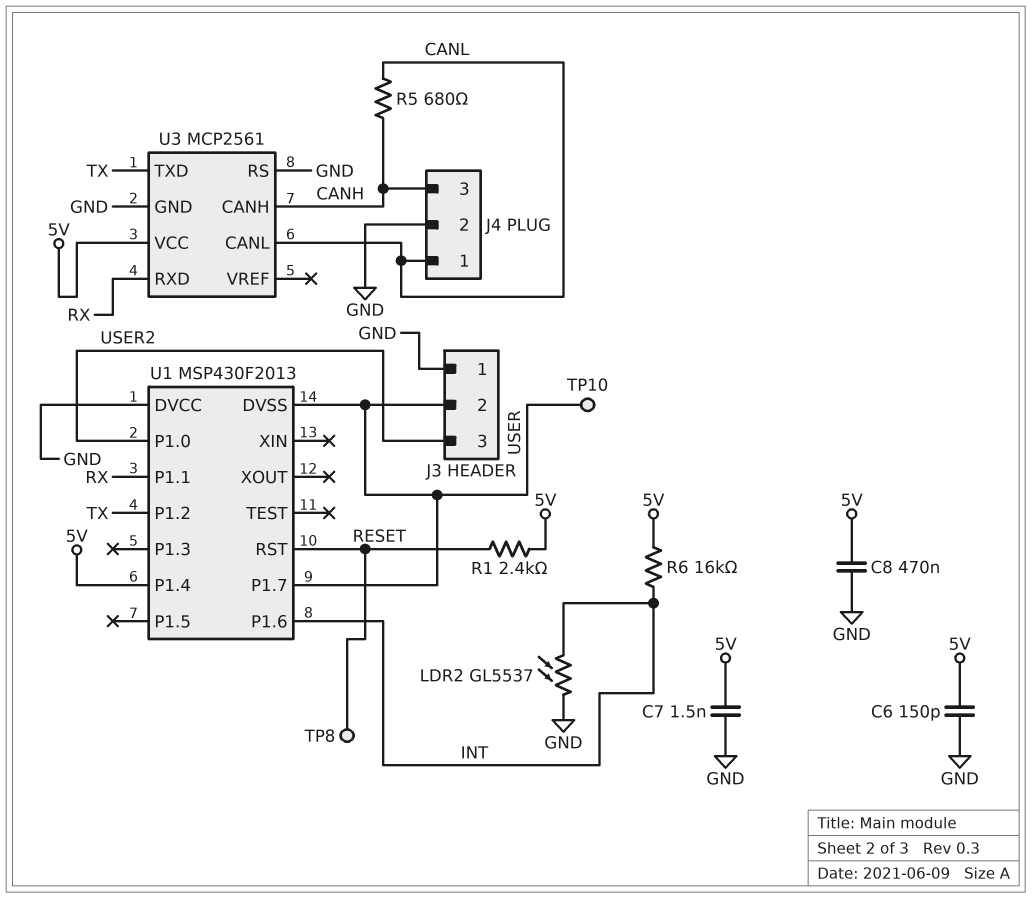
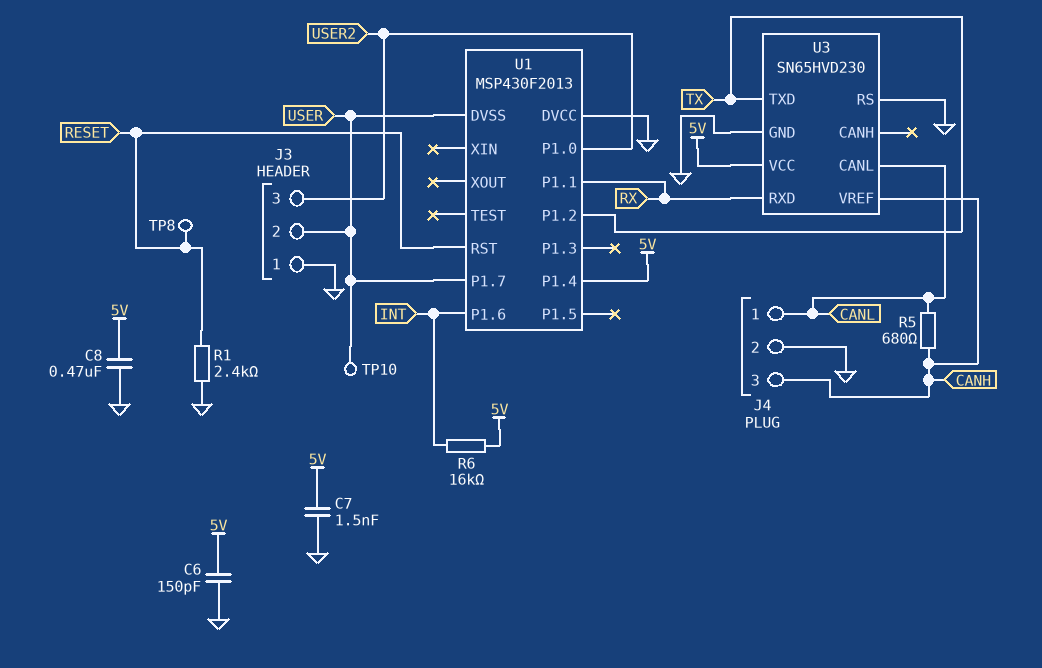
LDR2: GL5537 (GND, INT) -> none
R1: 2.4k (5V, RESET) -> 2.4k (GND, RESET)
U3: MCP2561 -> SN65HVD230
U3 pin CANH: CANH -> none
U3 pin VREF: none -> CANH

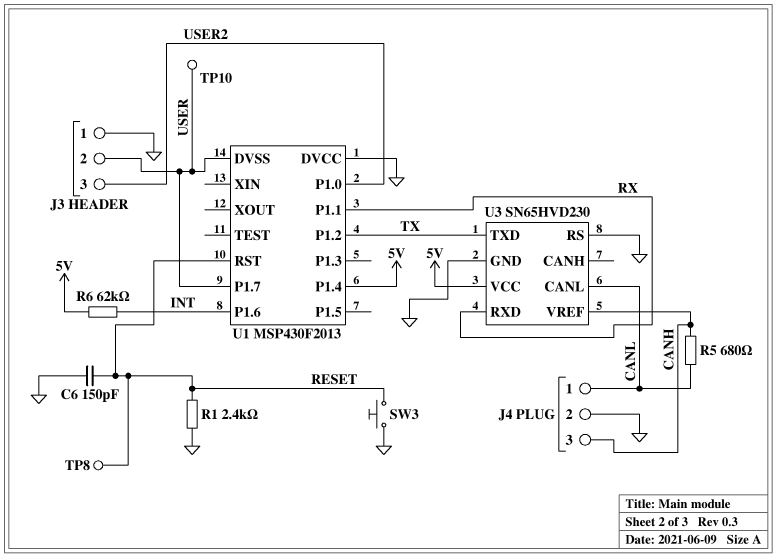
C6: 150pF (5V, GND) -> 150pF (GND, RESET)
C7: 1.5nF (5V, GND) -> none
C8: 470nF (5V, GND) -> none
R6: 16k (5V, INT) -> 62k (5V, INT)
SW3: none -> button (GND, RESET)

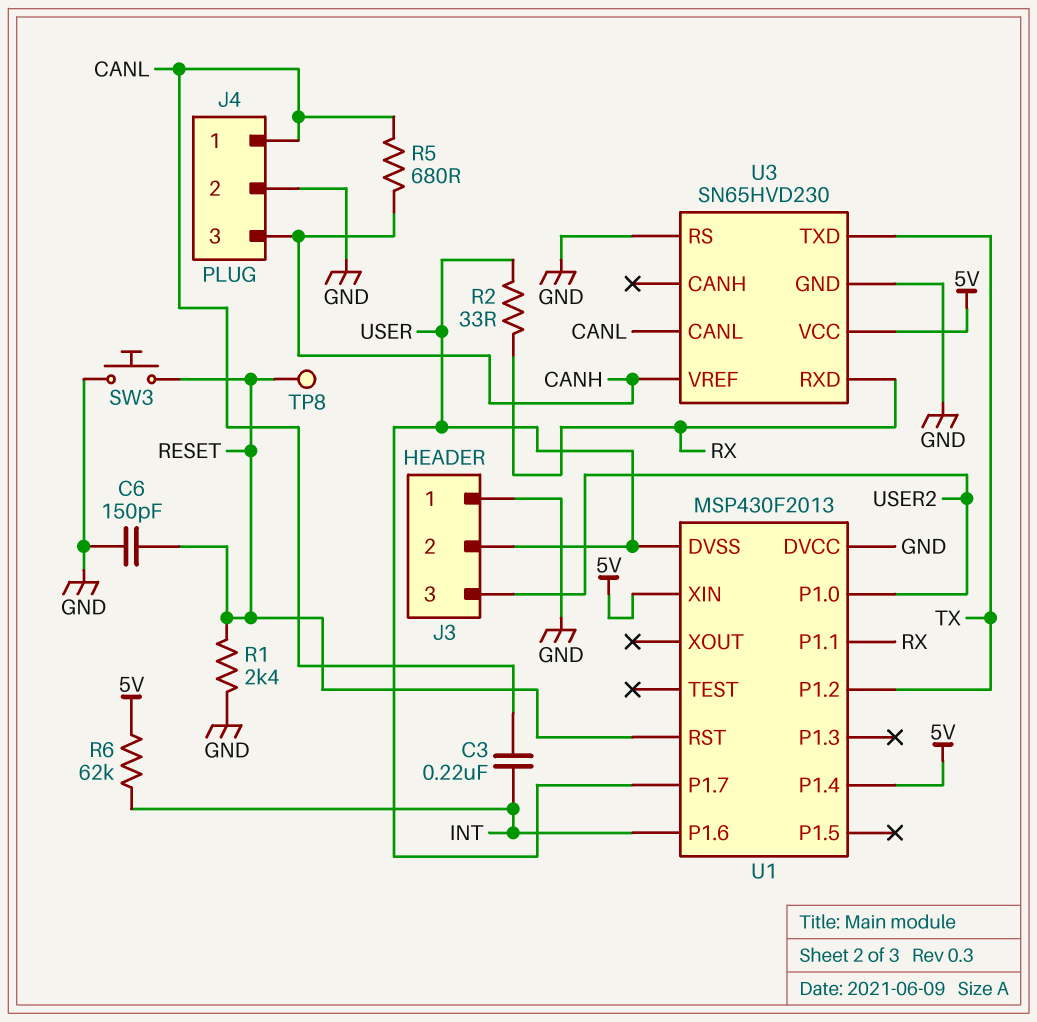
C3: none -> 220nF (CANL, INT)
R2: none -> 33 (RX, USER)
TP10: test point (USER) -> none
U1 pin XIN: none -> 5V

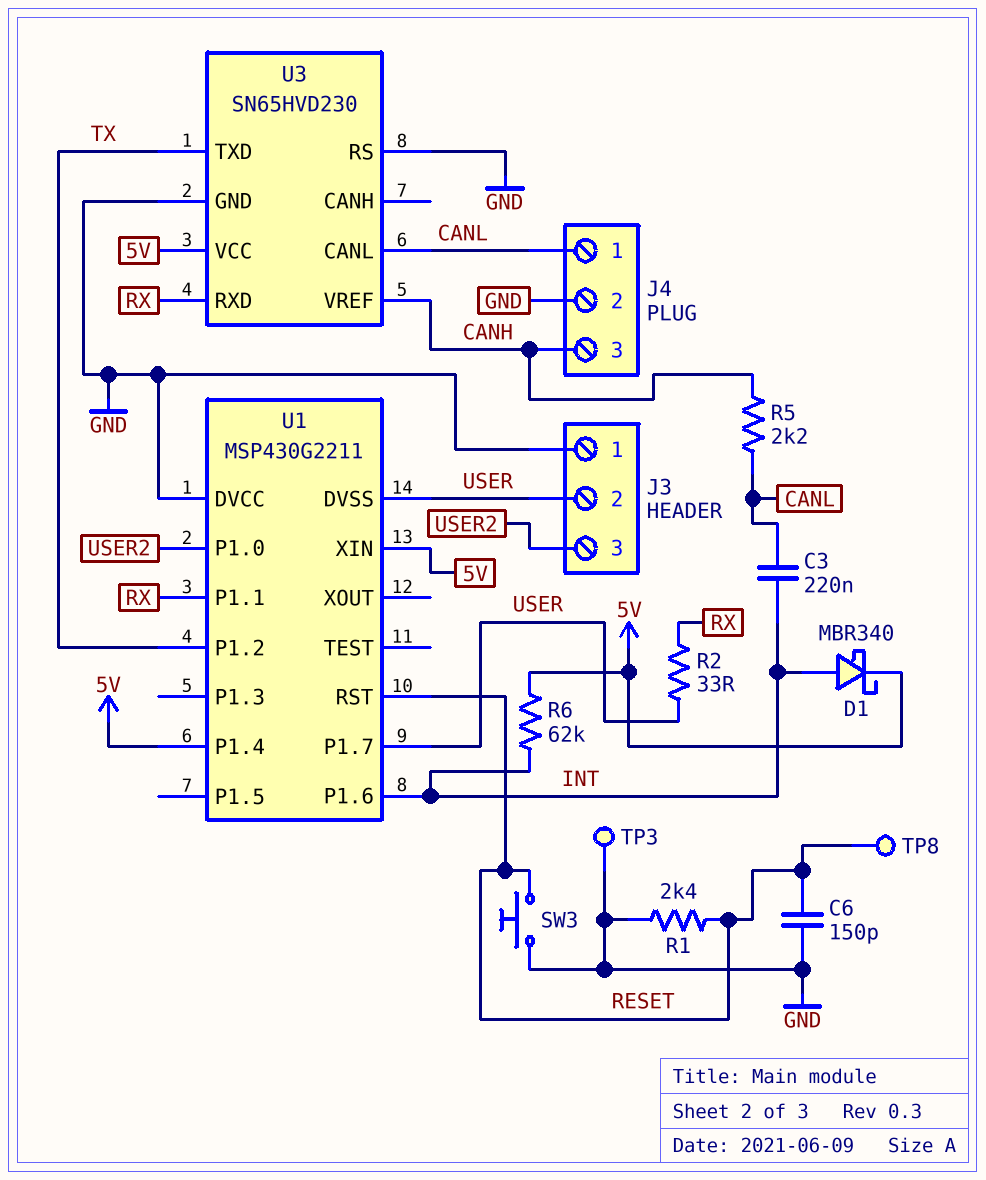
D1: none -> schottky MBR340 (A INT, K 5V)
R5: 680 (CANH, CANL) -> 2.2k (CANH, CANL)
TP3: none -> test point (GND)
U1: MSP430F2013 -> MSP430G2211

